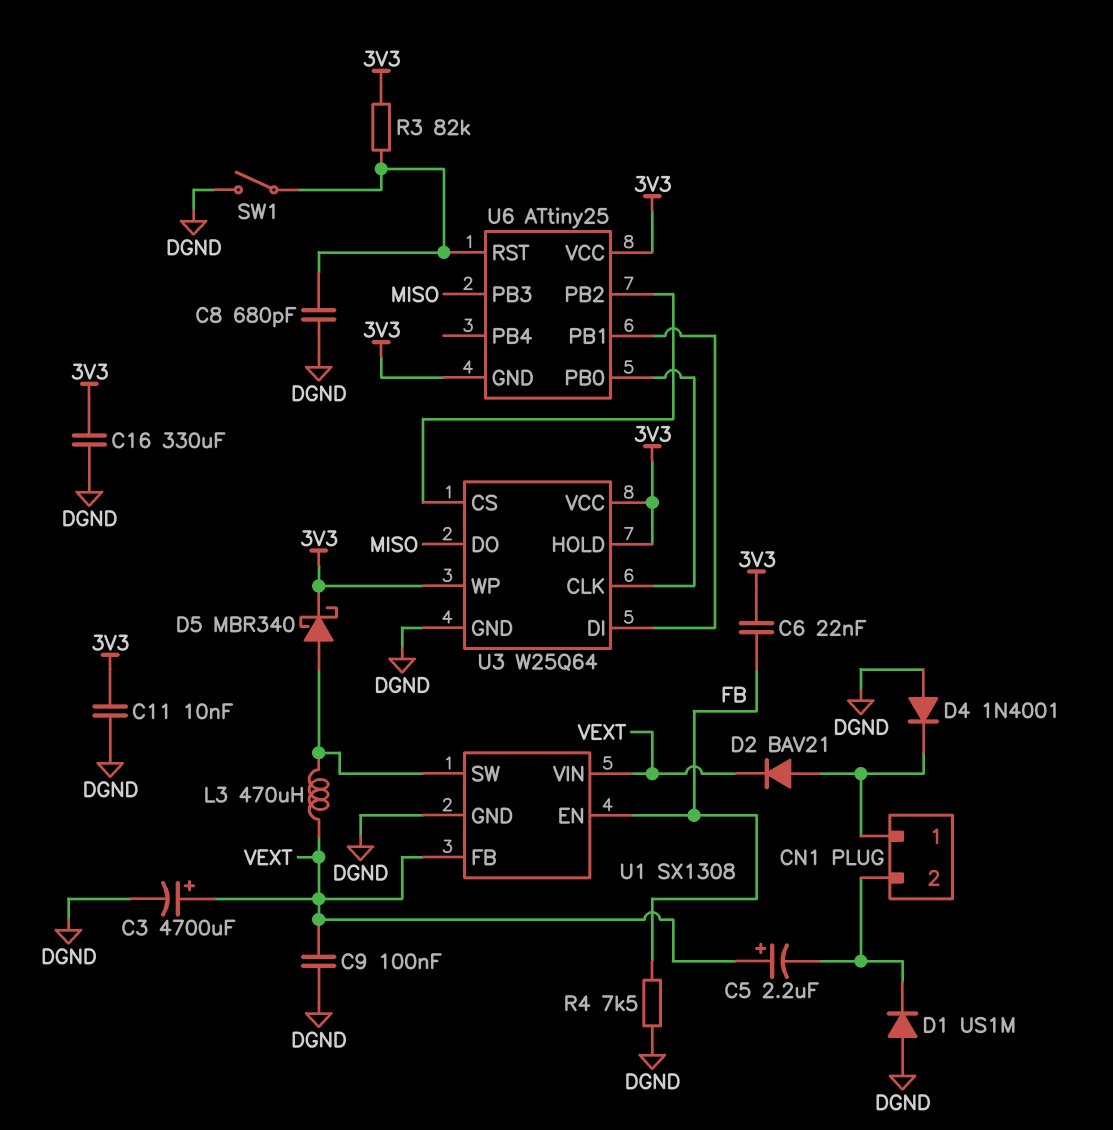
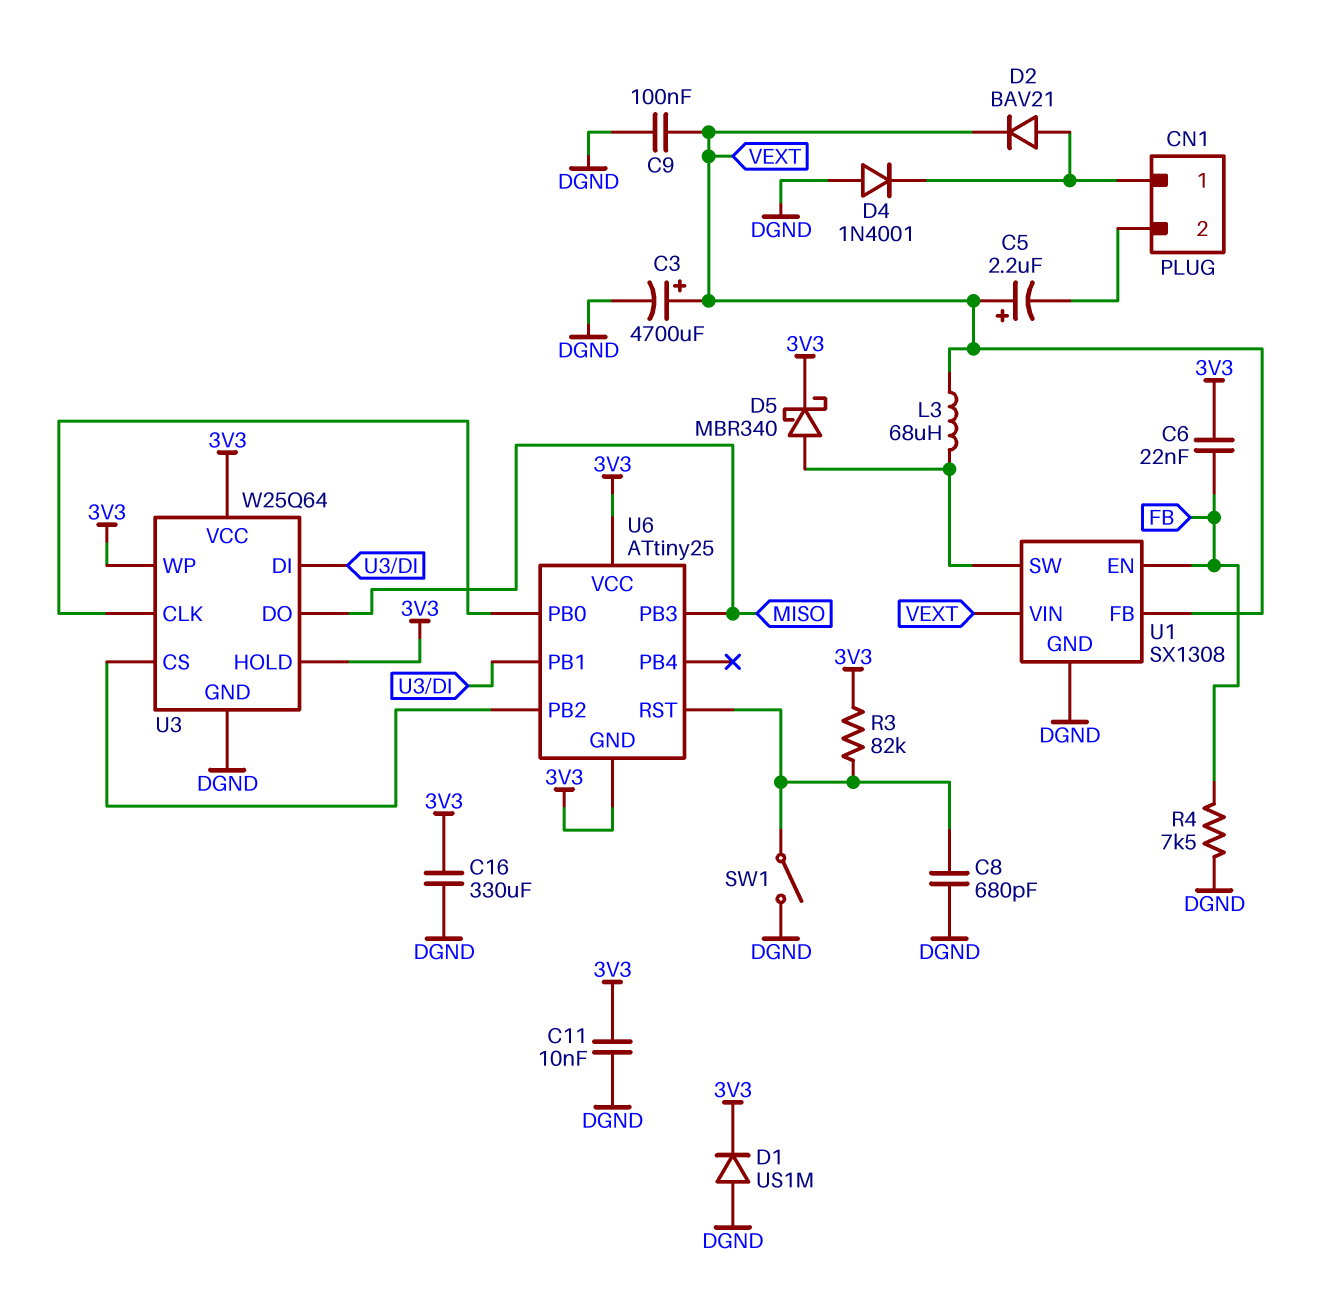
D1: diode US1M (A DGND, K CN1/2) -> diode US1M (A DGND, K 3V3)
L3: 470uH (U1/SW, VEXT) -> 68uH (U1/SW, VEXT)

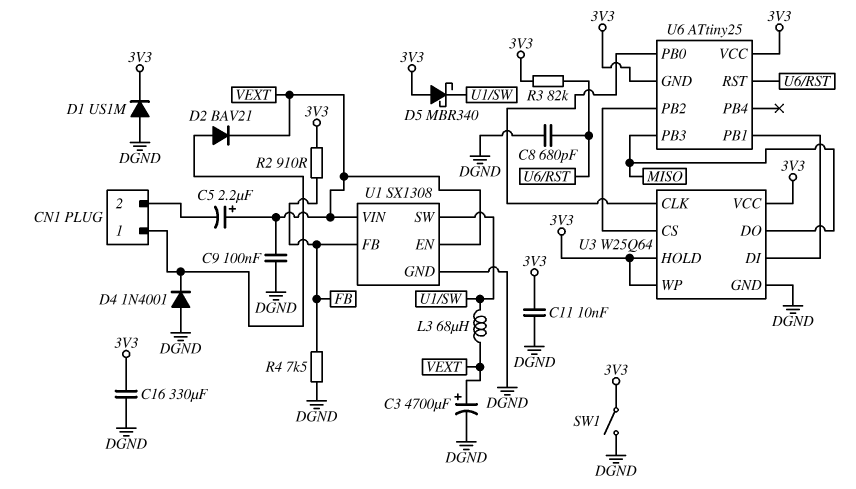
C6: 22nF (3V3, FB) -> none
D5: schottky MBR340 (A U1/SW, K 3V3) -> schottky MBR340 (A 3V3, K U1/SW)
R2: none -> 910 (3V3, FB)
SW1: switch (DGND, U6/RST) -> switch (3V3, DGND)
U1 pin EN: FB -> VEXT
U1 pin FB: VEXT -> FB

